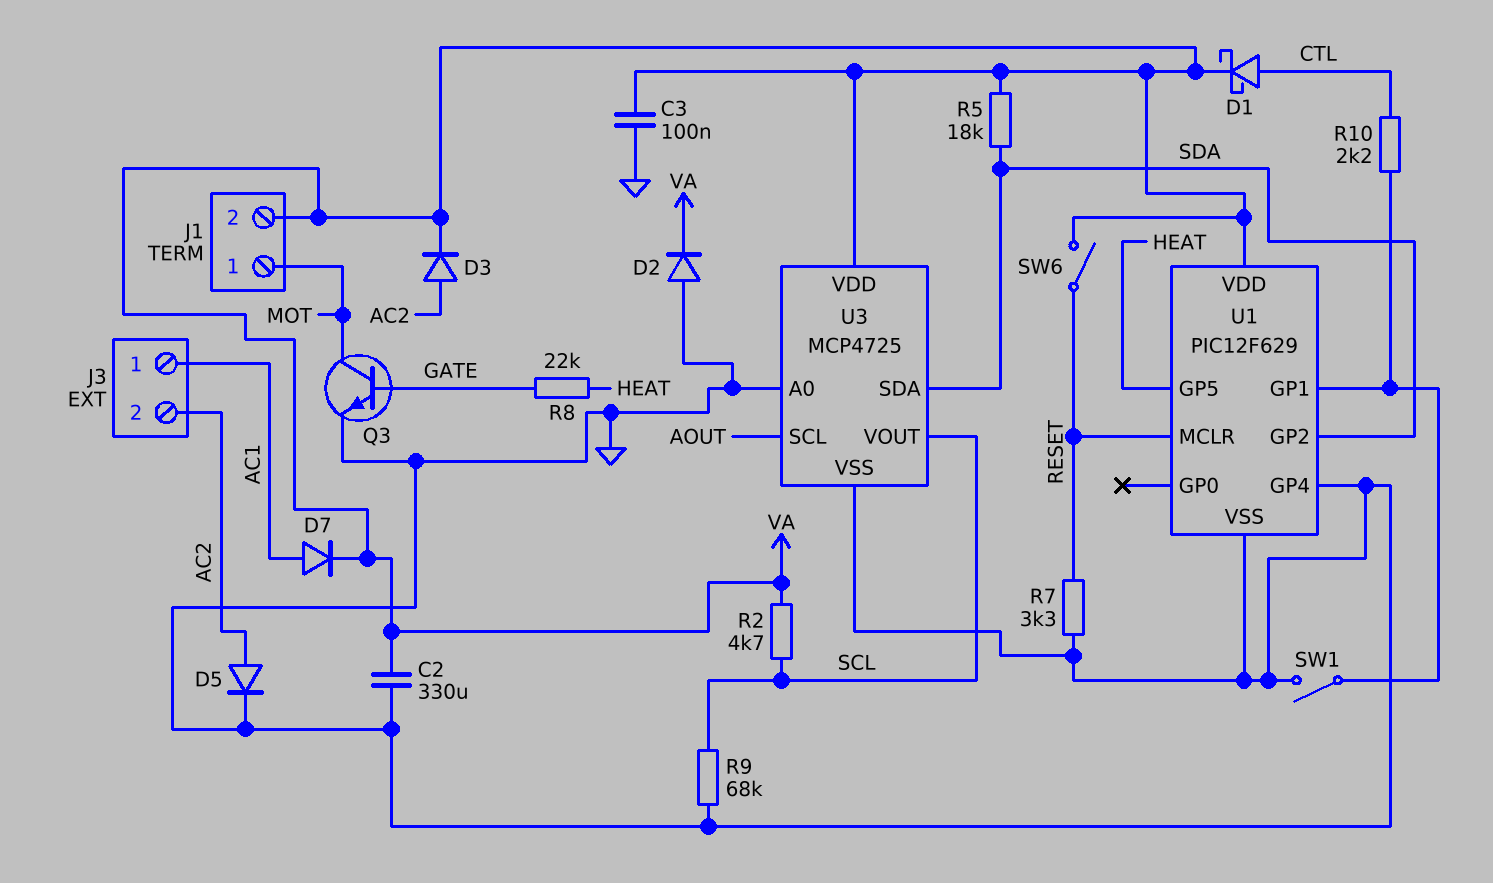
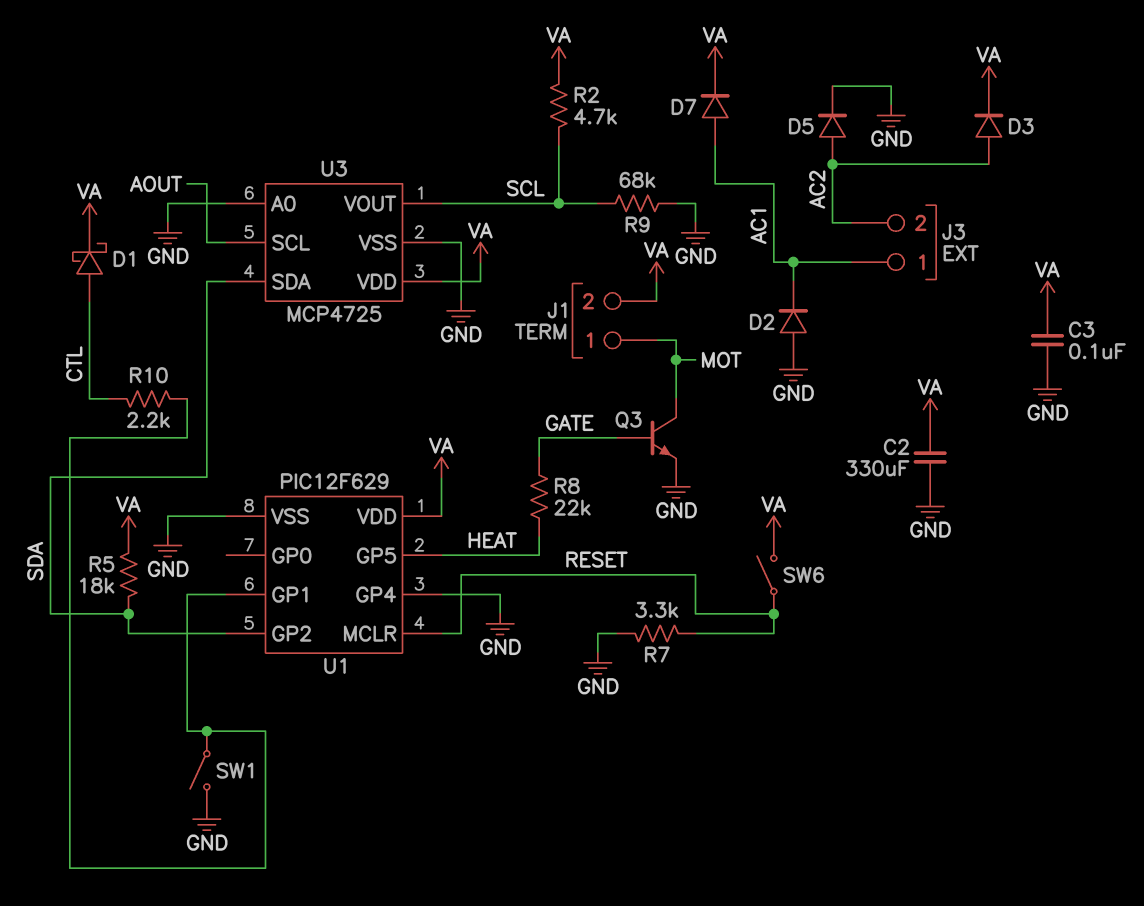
D2: diode (A GND, K VA) -> diode (A GND, K AC1)

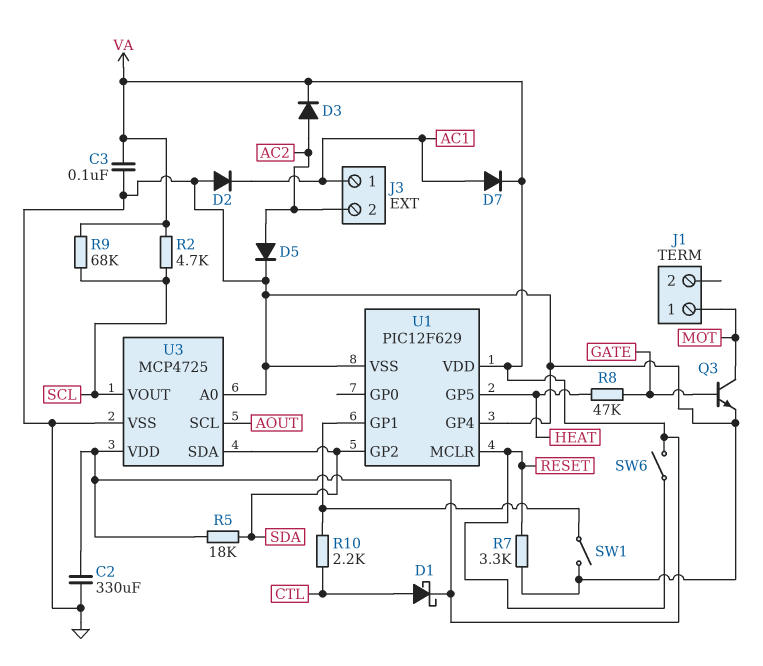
J1 pin 2: VA -> none
R8: 22k (GATE, HEAT) -> 47k (GATE, HEAT)
R9: 68k (GND, SCL) -> 68k (SCL, VA)

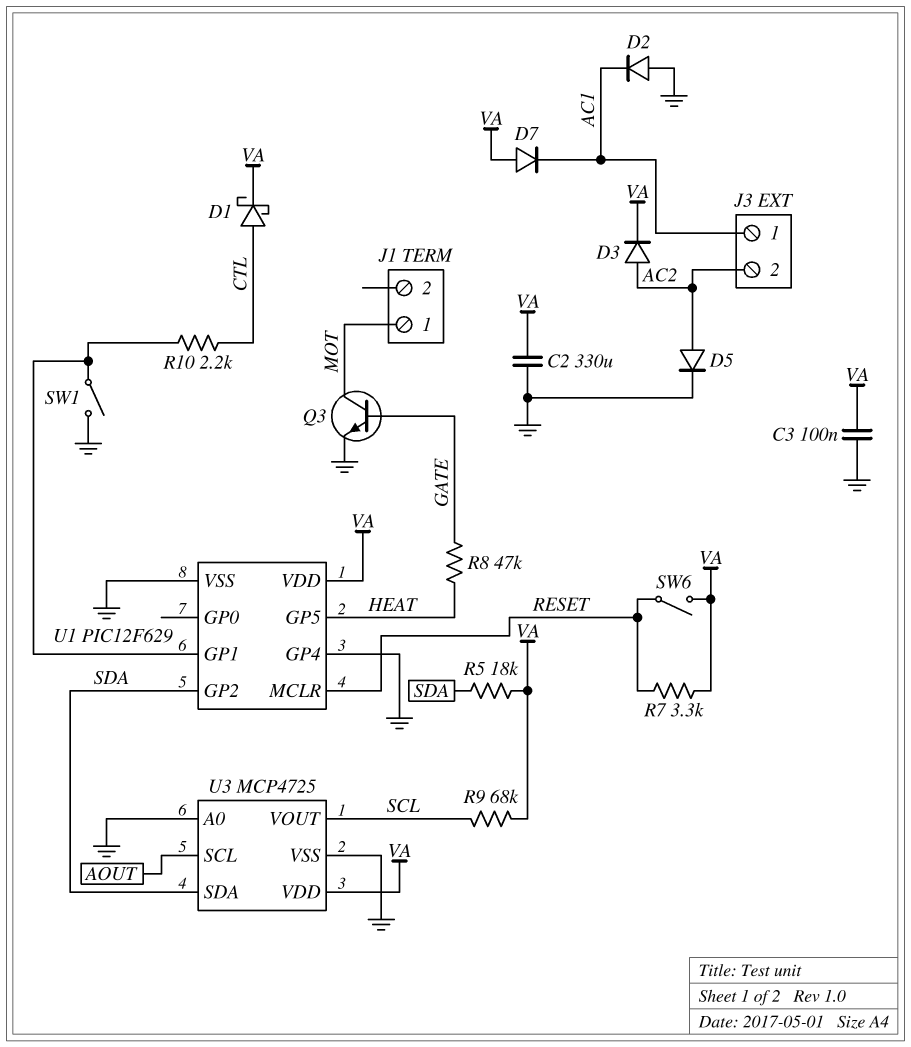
D7: diode (A AC1, K VA) -> diode (A VA, K AC1)
R2: 4.7k (SCL, VA) -> none
R7: 3.3k (GND, RESET) -> 3.3k (RESET, VA)

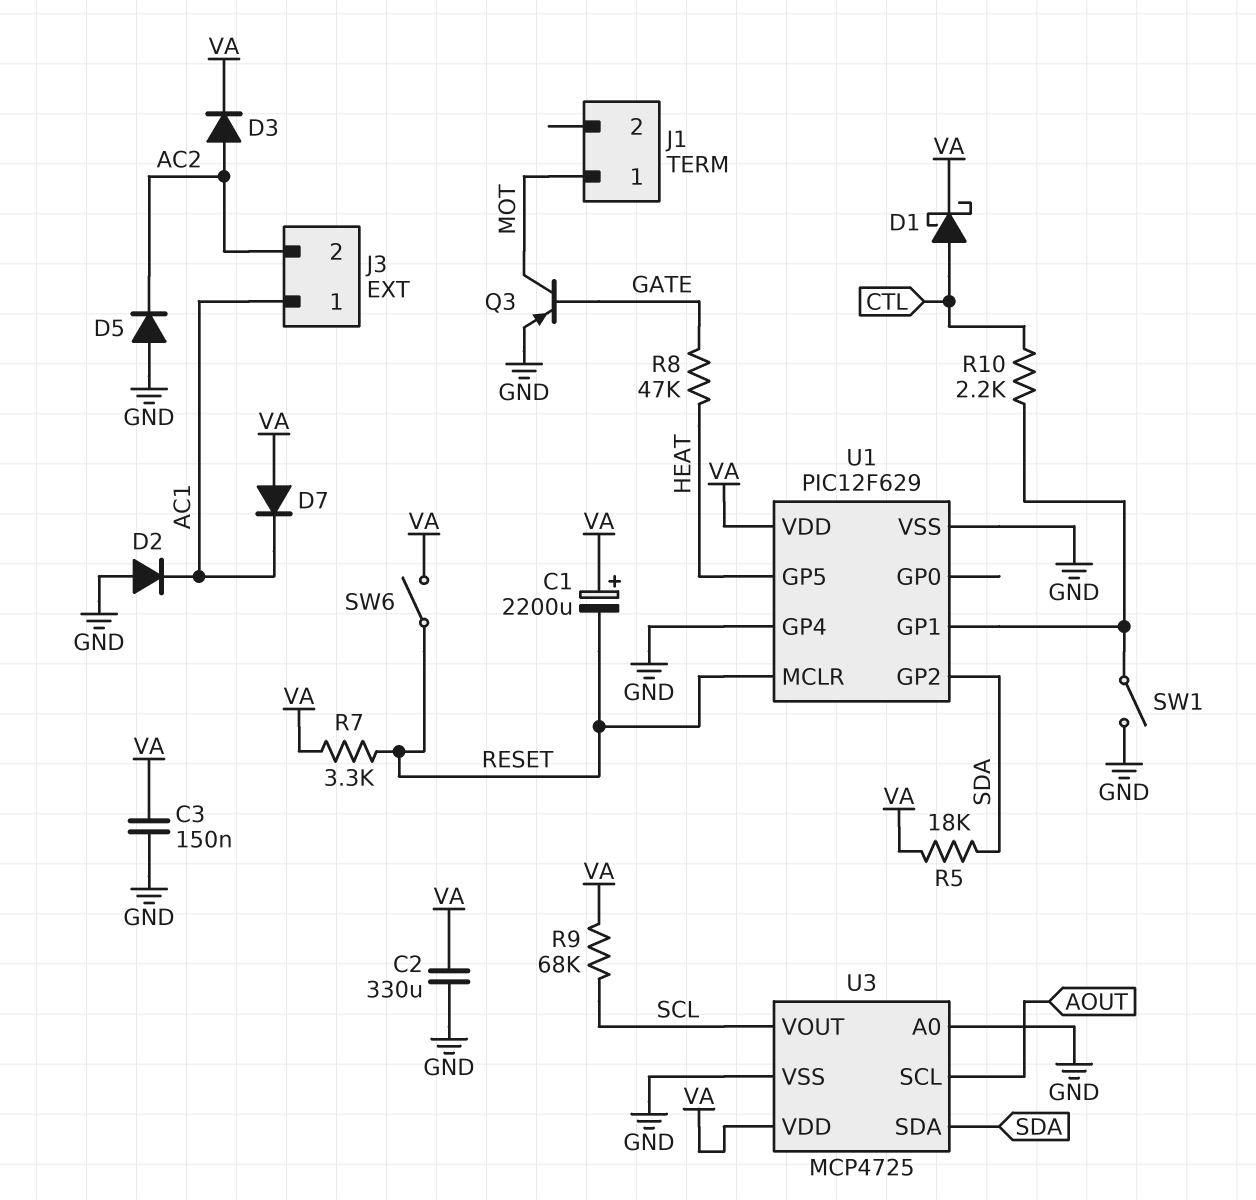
C1: none -> 2200uF (plus VA, minus RESET)
C3: 100nF (GND, VA) -> 150nF (GND, VA)
D5: diode (A AC2, K GND) -> diode (A GND, K AC2)
Q3: NPN (B GATE, C MOT, E GND) -> PNP (B GATE, C MOT, E GND)

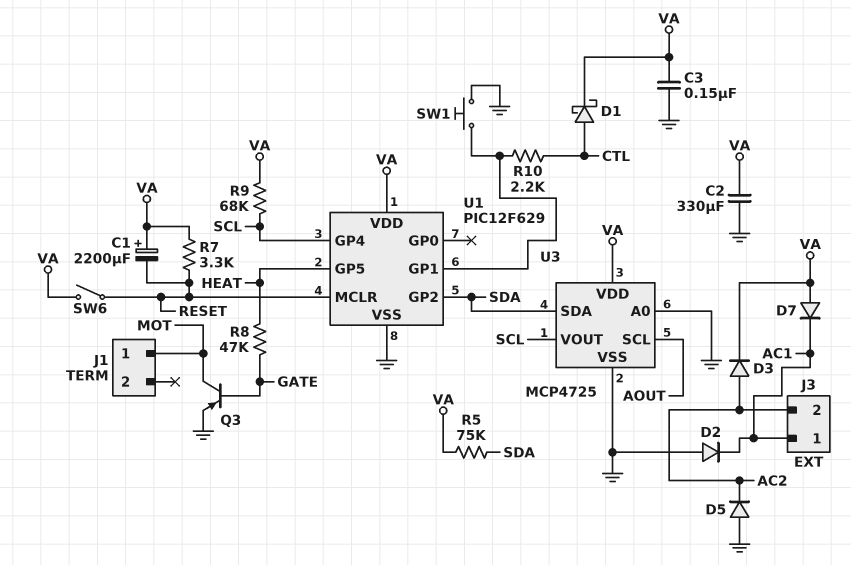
R5: 18k (SDA, VA) -> 75k (SDA, VA)
SW1: switch (GND, U1/GP1) -> button (GND, U1/GP1)
U1 pin GP4: GND -> SCL

